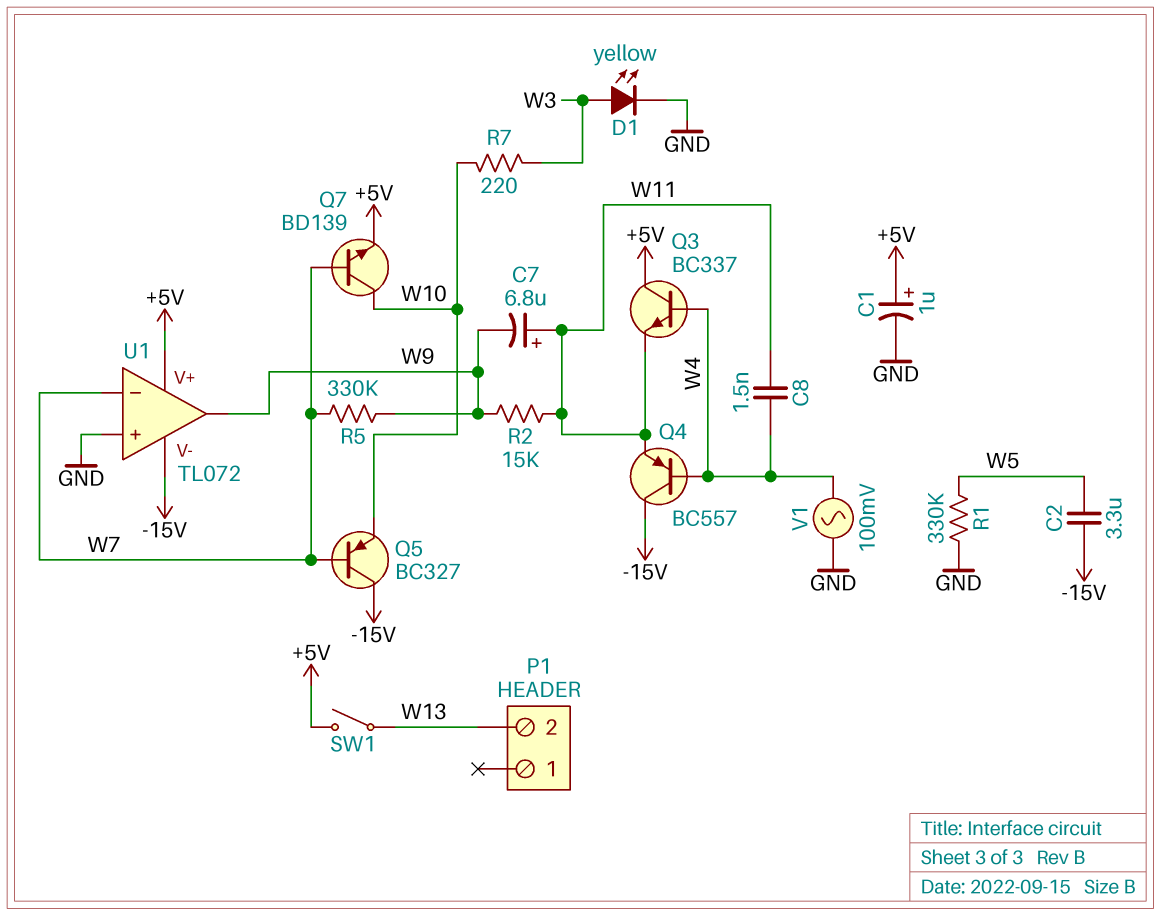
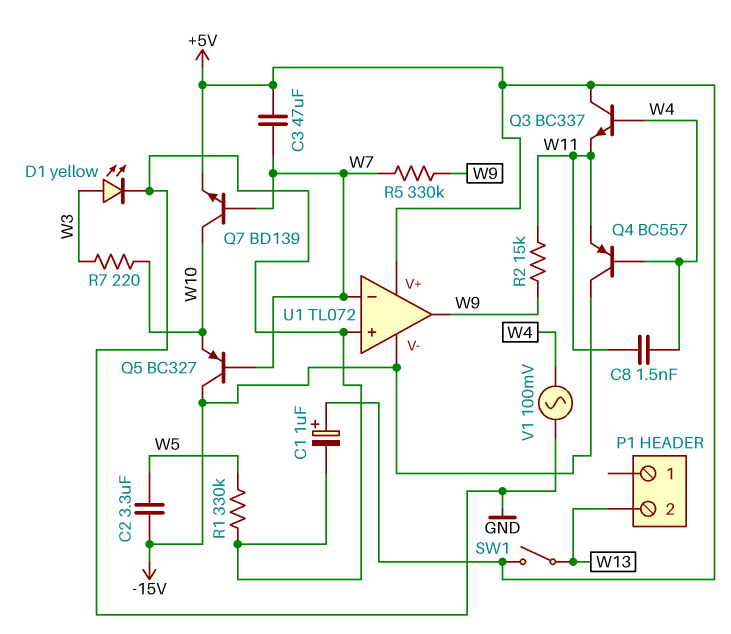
C3: none -> 47uF (+5V, W7)
C7: 6.8uF (plus W11, minus W9) -> none

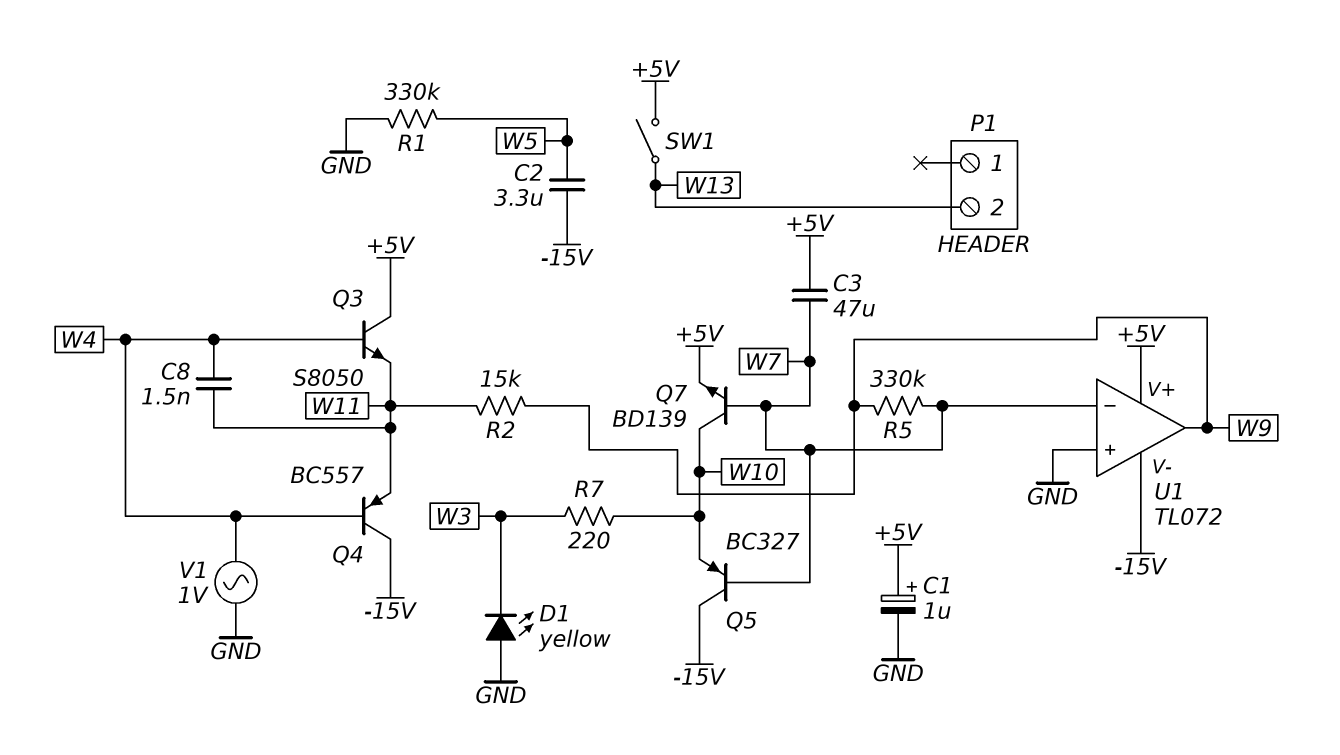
D1: LED yellow (A W3, K GND) -> LED yellow (A GND, K W3)
Q3: NPN BC337 (B W4, C +5V, E W11) -> NPN S8050 (B W4, C +5V, E W11)
V1: AC 100mV (GND, W4) -> AC 1V (GND, W4)

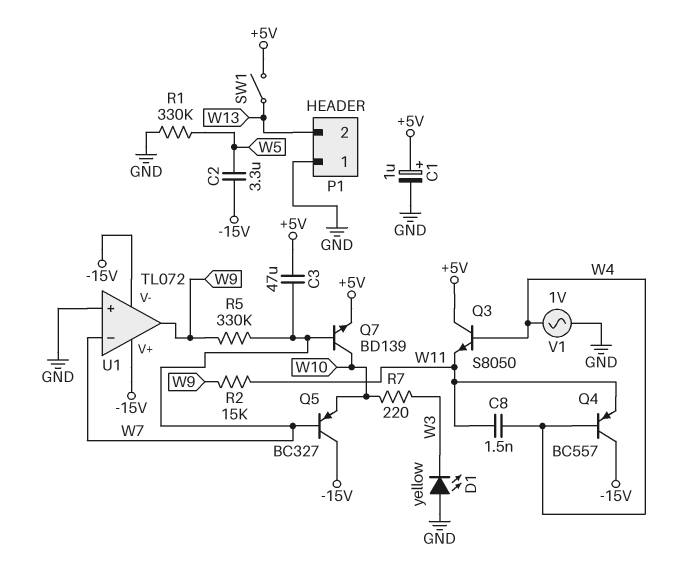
P1 pin 1: none -> GND
U1 pin V+: +5V -> -15V

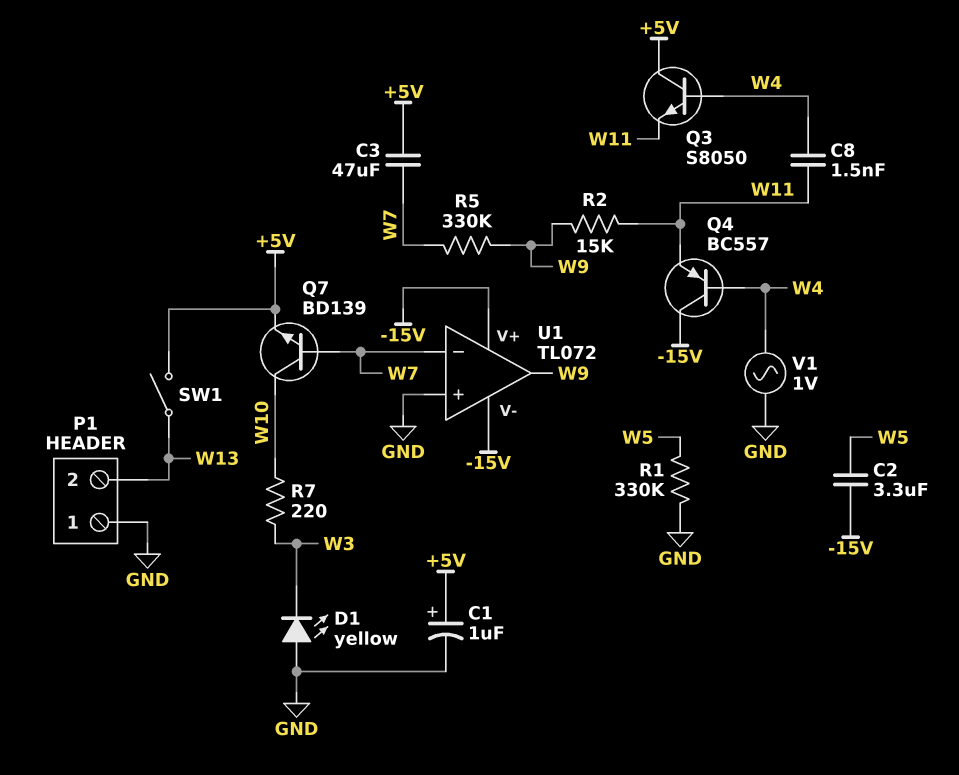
Q5: PNP BC327 (B W7, C -15V, E W10) -> none

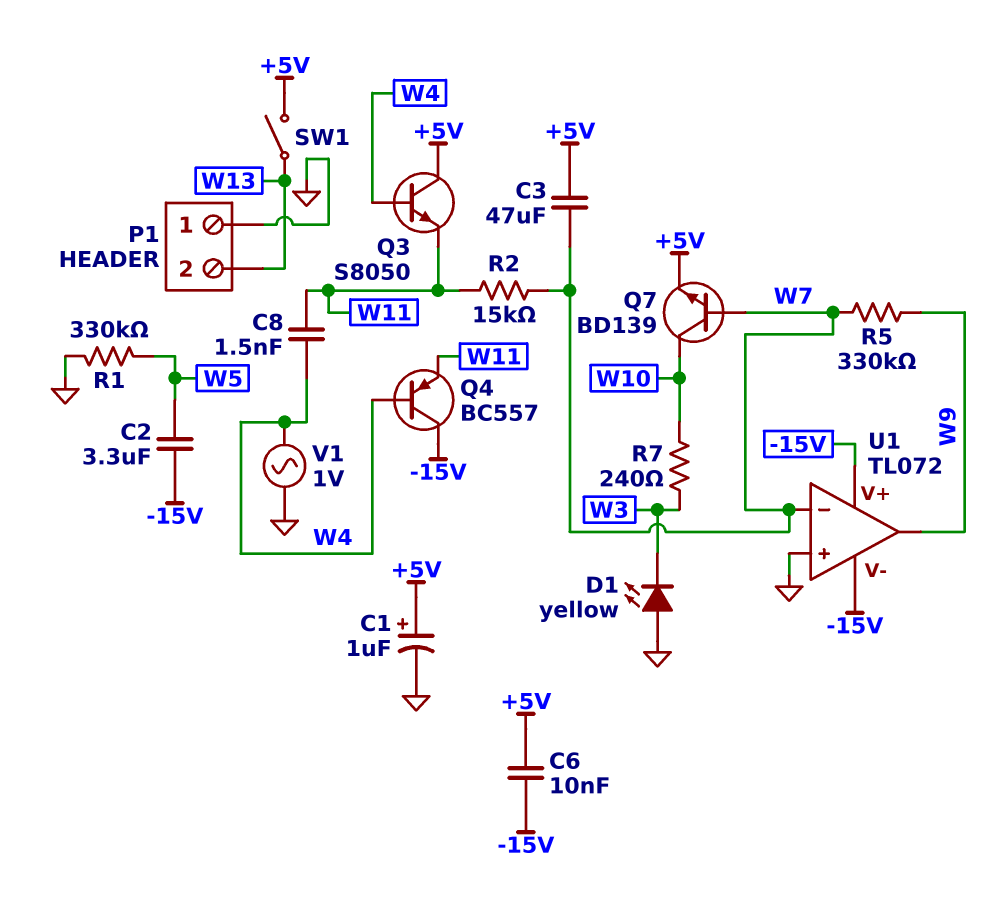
C6: none -> 10nF (+5V, -15V)
R2: 15k (W9, W11) -> 15k (W7, W11)
R7: 220 (W3, W10) -> 240 (W3, W10)

